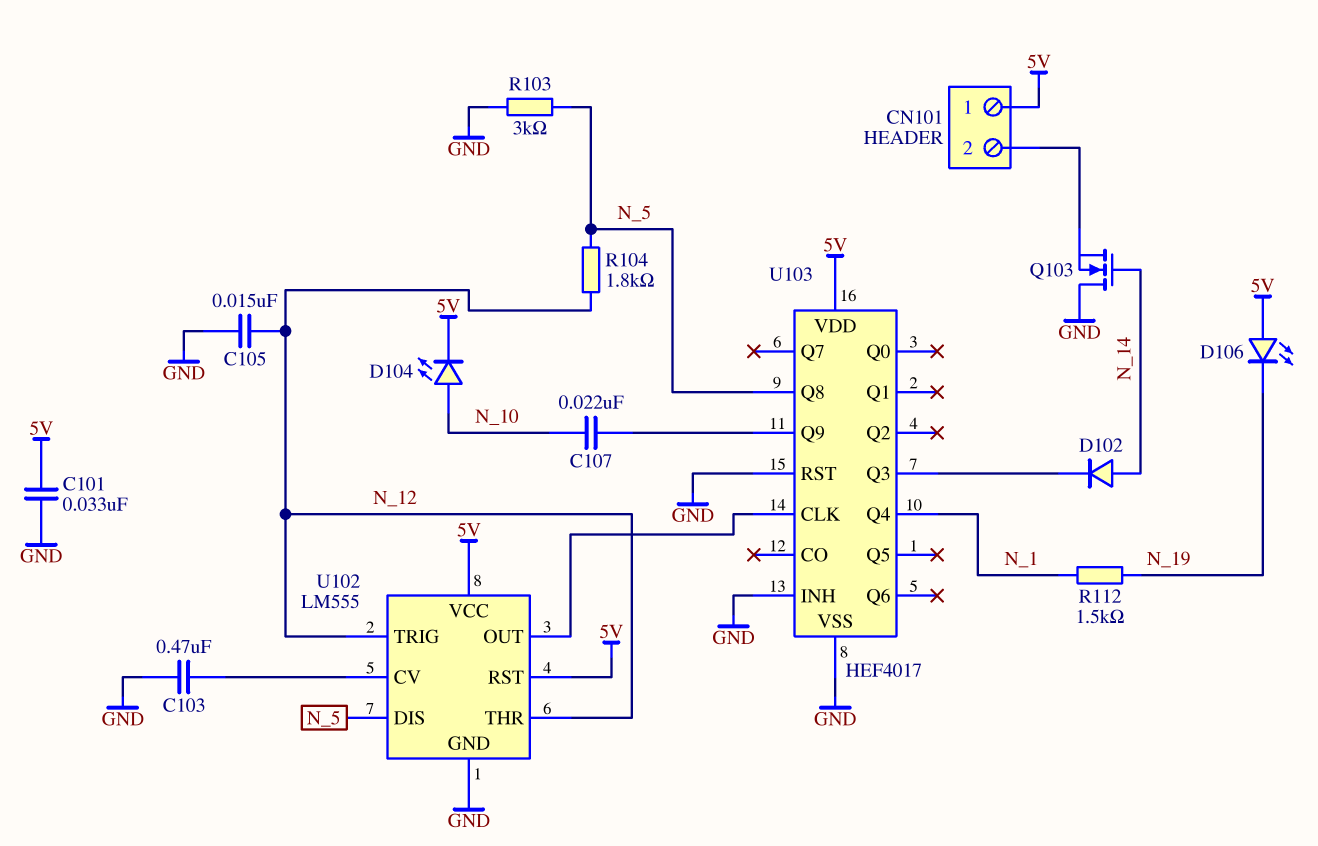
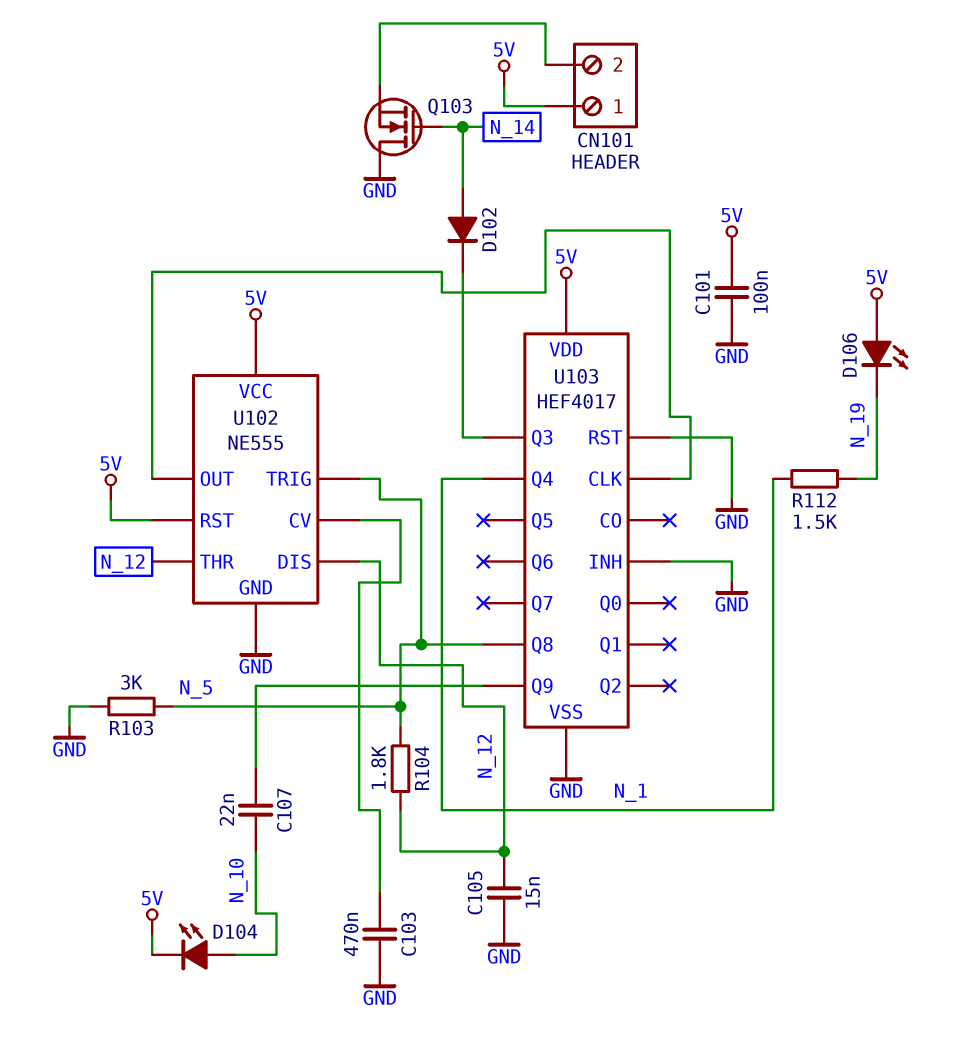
C101: 33nF (5V, GND) -> 100nF (5V, GND)
U102: LM555 -> NE555
U102 pin DIS: N_5 -> N_12
U102 pin TRIG: N_12 -> N_5

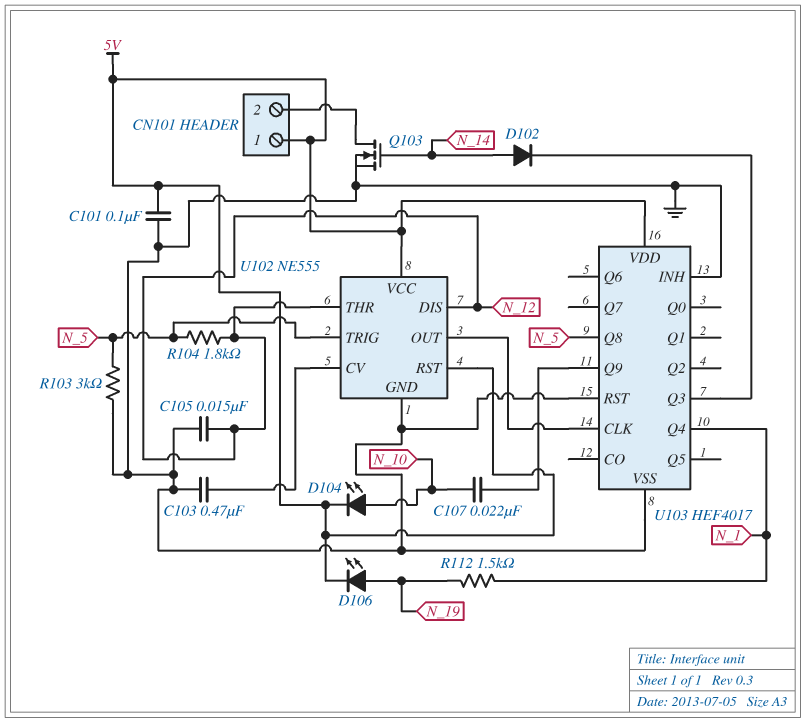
D106: LED (A 5V, K N_19) -> LED (A N_19, K 5V)
Q103: NMOS (G N_14, D GND, S CN101/2) -> NMOS (G N_14, D CN101/2, S GND)

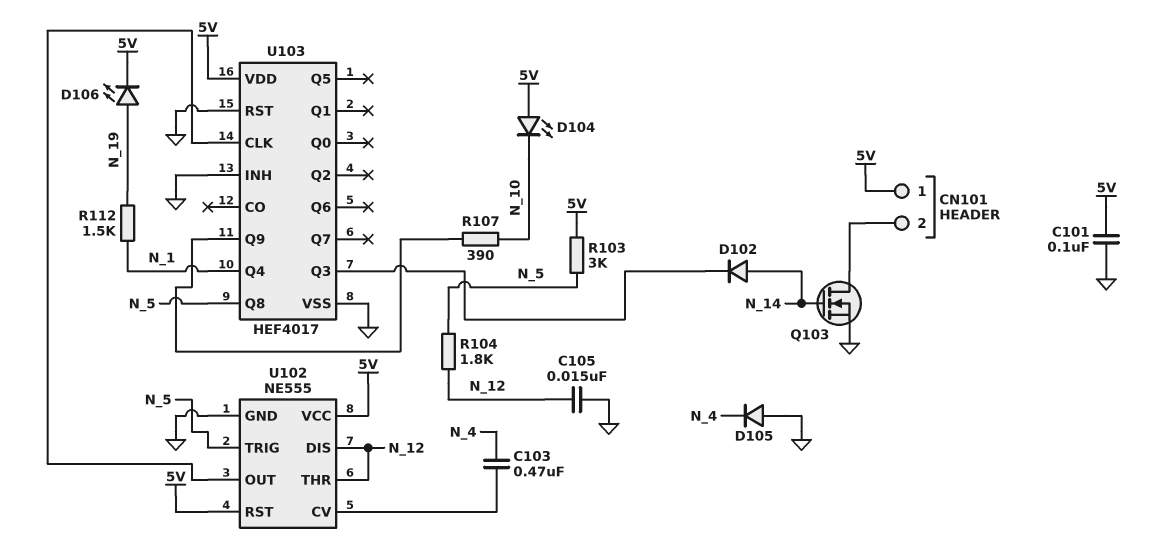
C103: 470nF (GND, U102/CV) -> 470nF (N_4, U102/CV)
C107: 22nF (N_10, U103/Q9) -> none
D104: LED (A N_10, K 5V) -> LED (A 5V, K N_10)
D105: none -> diode (A GND, K N_4)
R103: 3k (GND, N_5) -> 3k (5V, N_5)
R107: none -> 390 (N_10, U103/Q9)

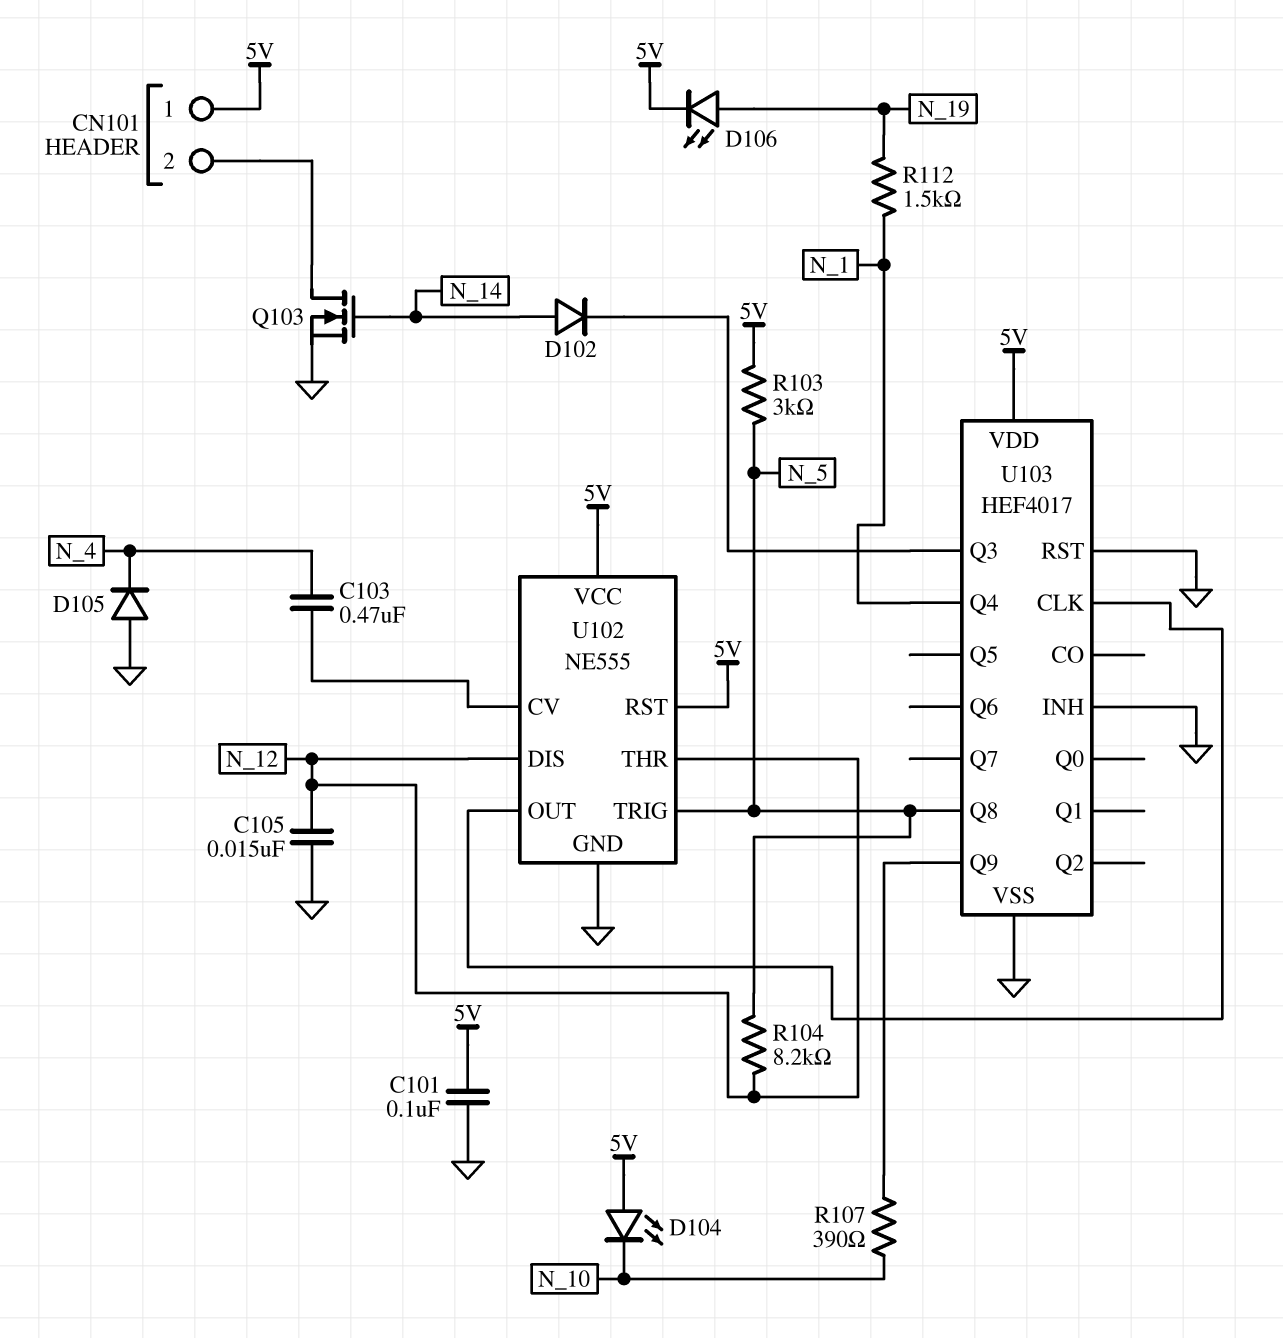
R104: 1.8k (N_5, N_12) -> 8.2k (N_5, N_12)

